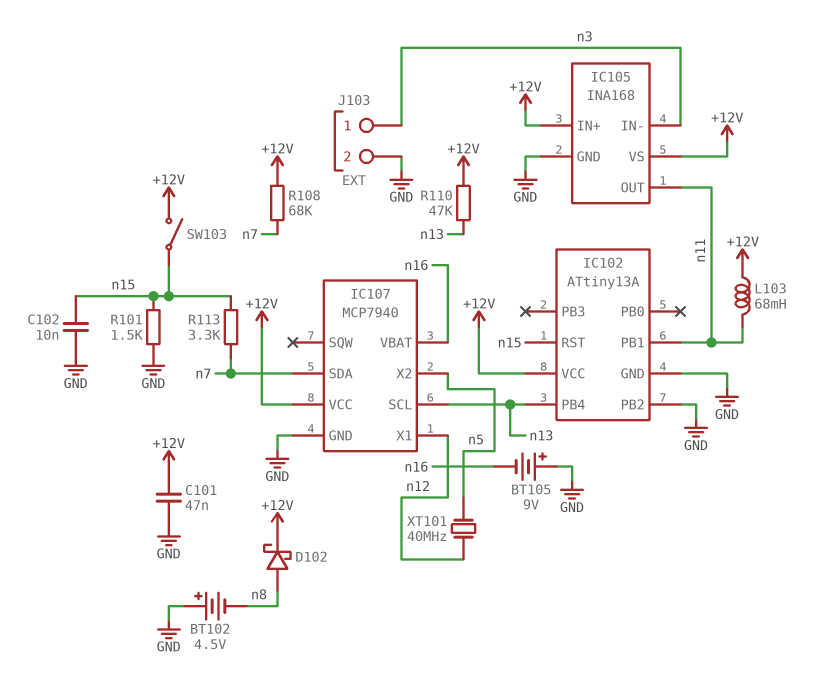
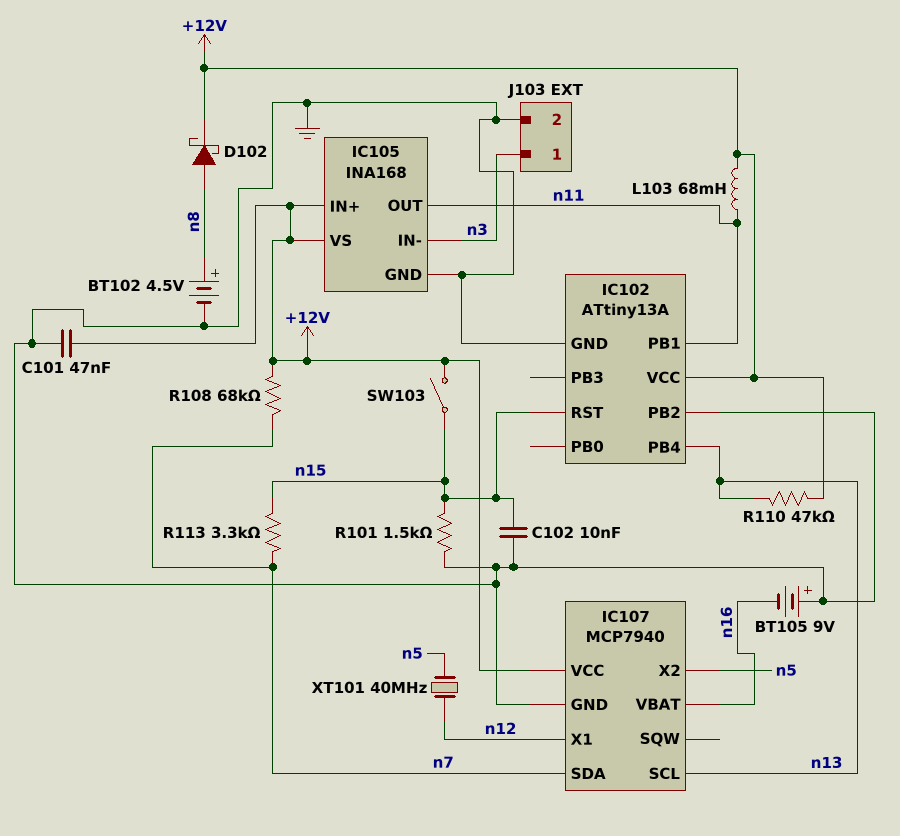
BT102: 4.5V (plus GND, minus n8) -> 4.5V (plus n8, minus GND)

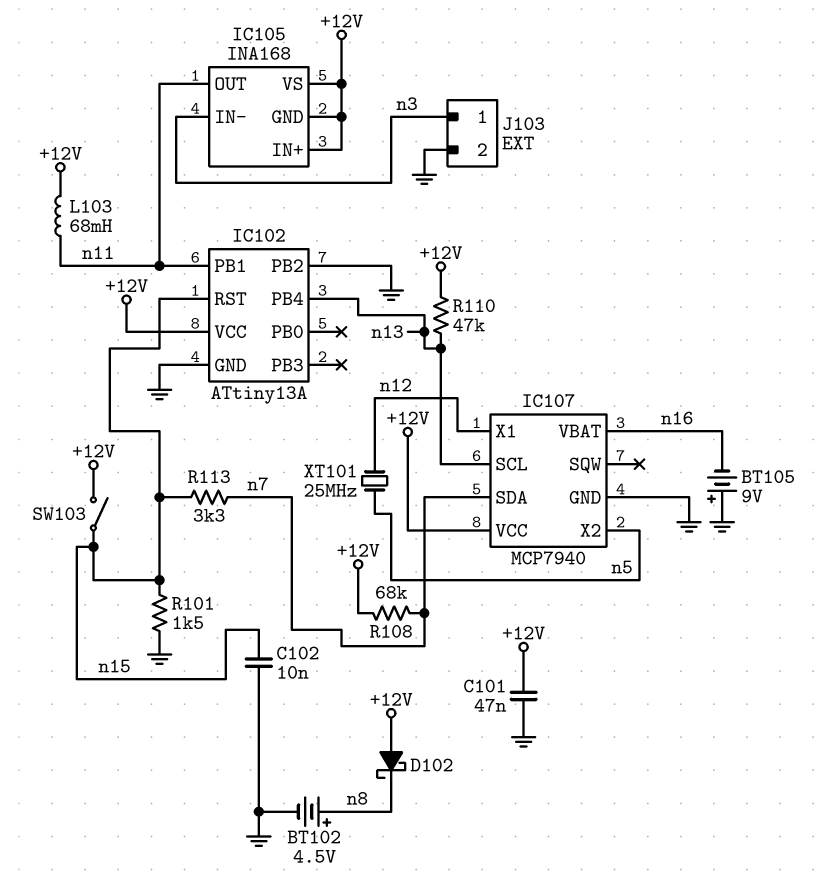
D102: schottky (A n8, K +12V) -> schottky (A +12V, K n8)
IC105 pin GND: GND -> +12V
XT101: 40MHz (n5, n12) -> 25MHz (n5, n12)

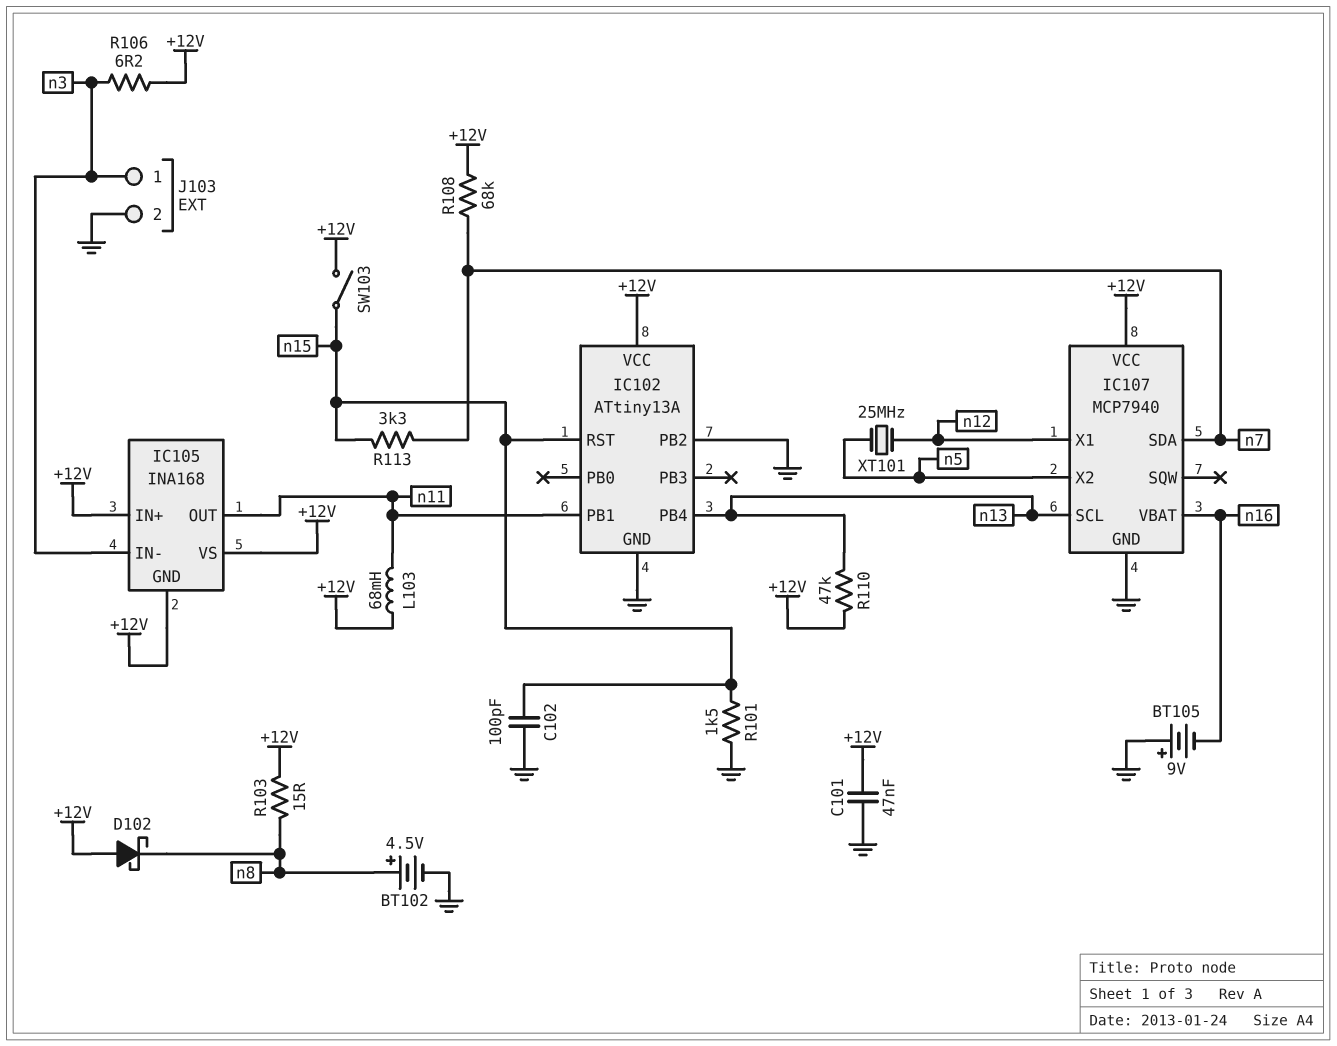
C102: 10nF (GND, n15) -> 100pF (GND, n15)
R103: none -> 15 (+12V, n8)
R106: none -> 6.2 (+12V, n3)

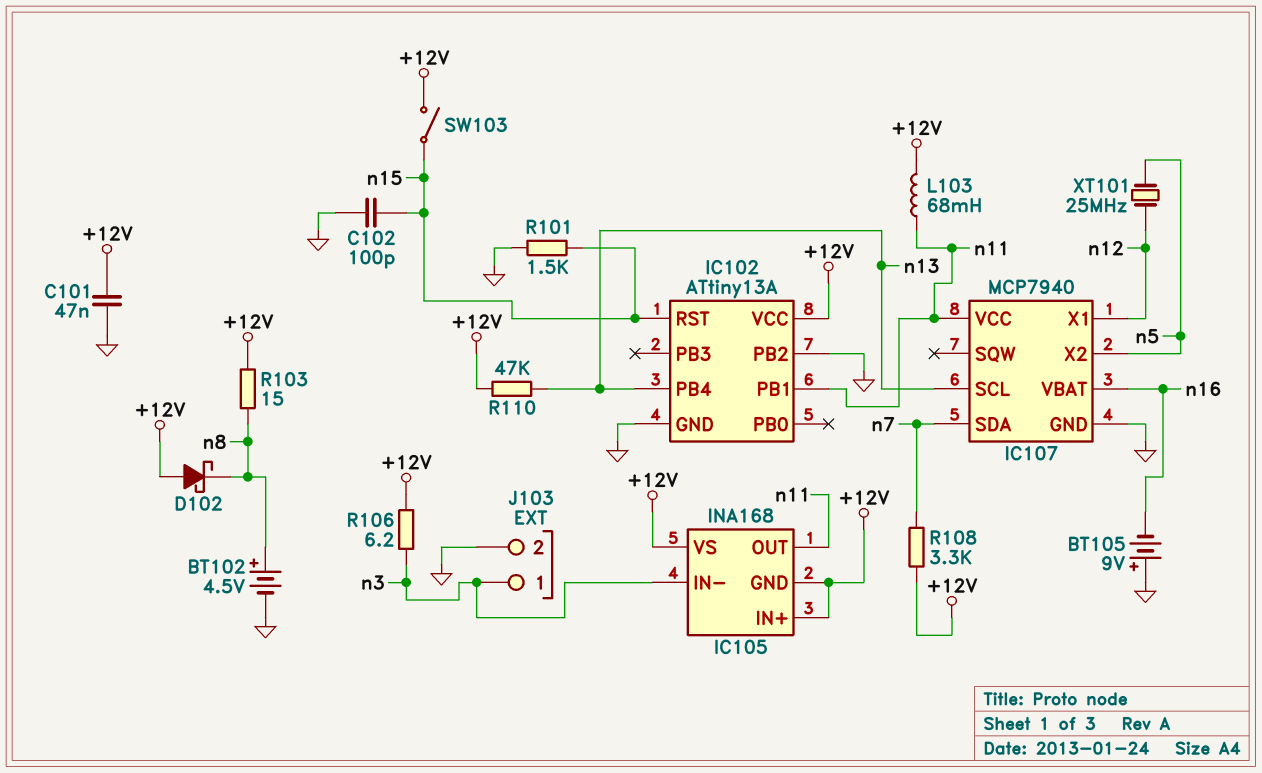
IC107 pin VCC: +12V -> n11
R108: 68k (+12V, n7) -> 3.3k (+12V, n7)
R113: 3.3k (n7, n15) -> none

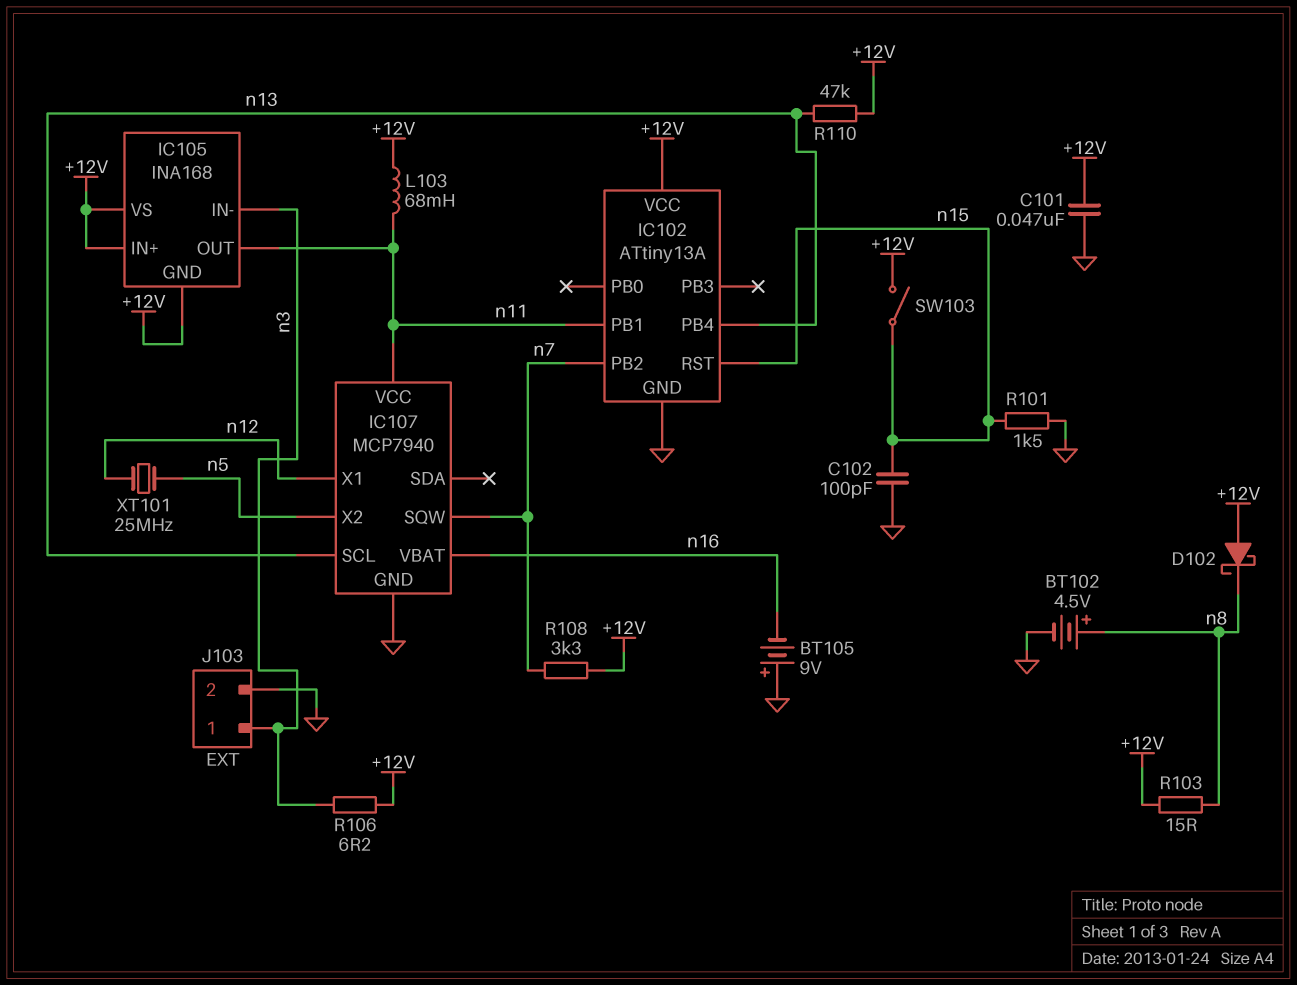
IC102 pin PB2: GND -> n7
IC107 pin SDA: n7 -> none
IC107 pin SQW: none -> n7

